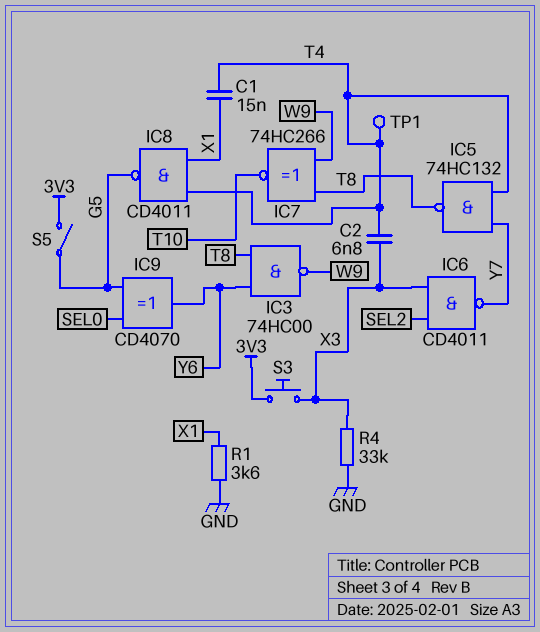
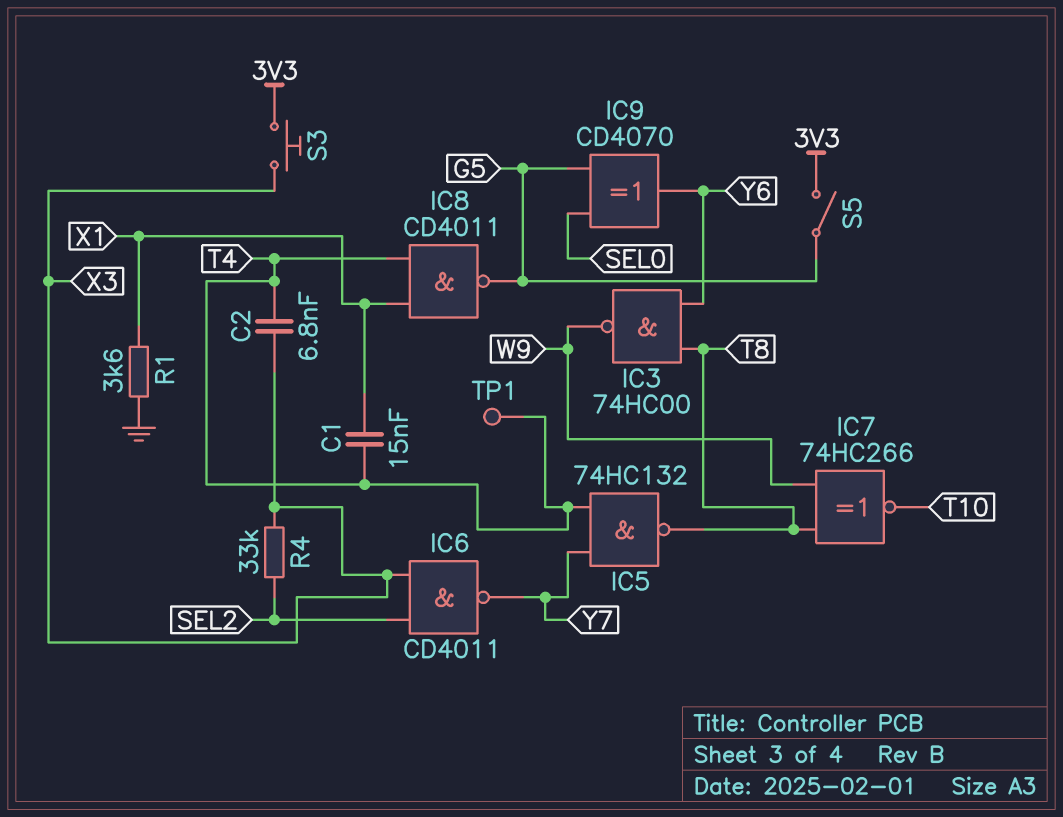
R4: 33k (GND, X3) -> 33k (SEL2, X3)

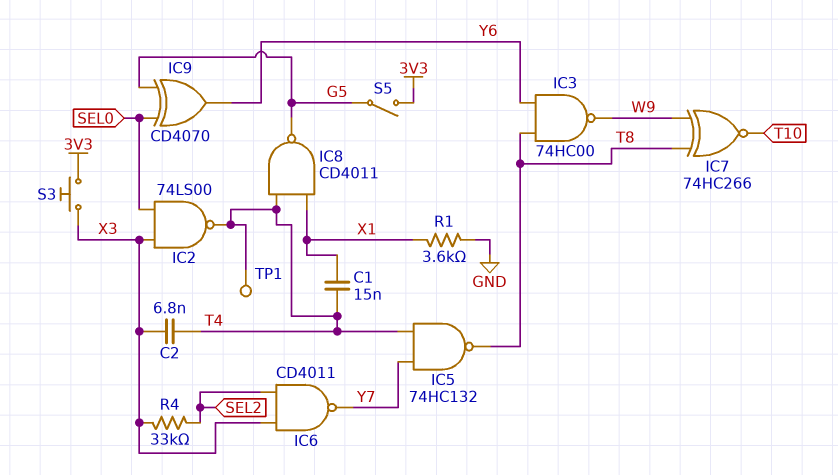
IC2: none -> NAND 74LS00 (in SEL0, in X3, out T4)

